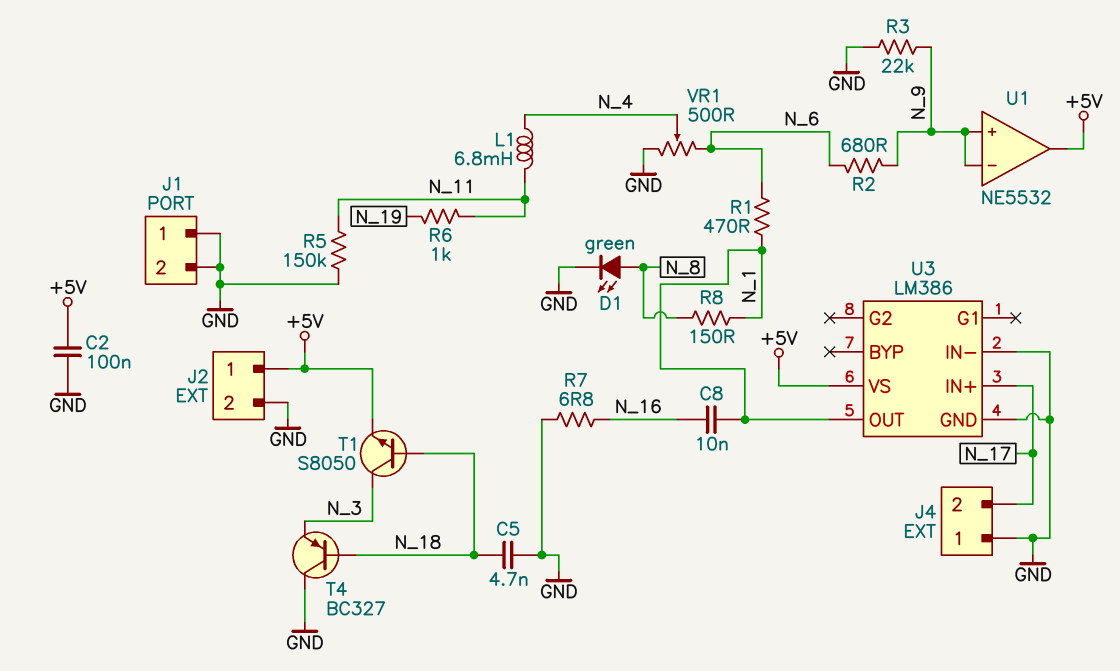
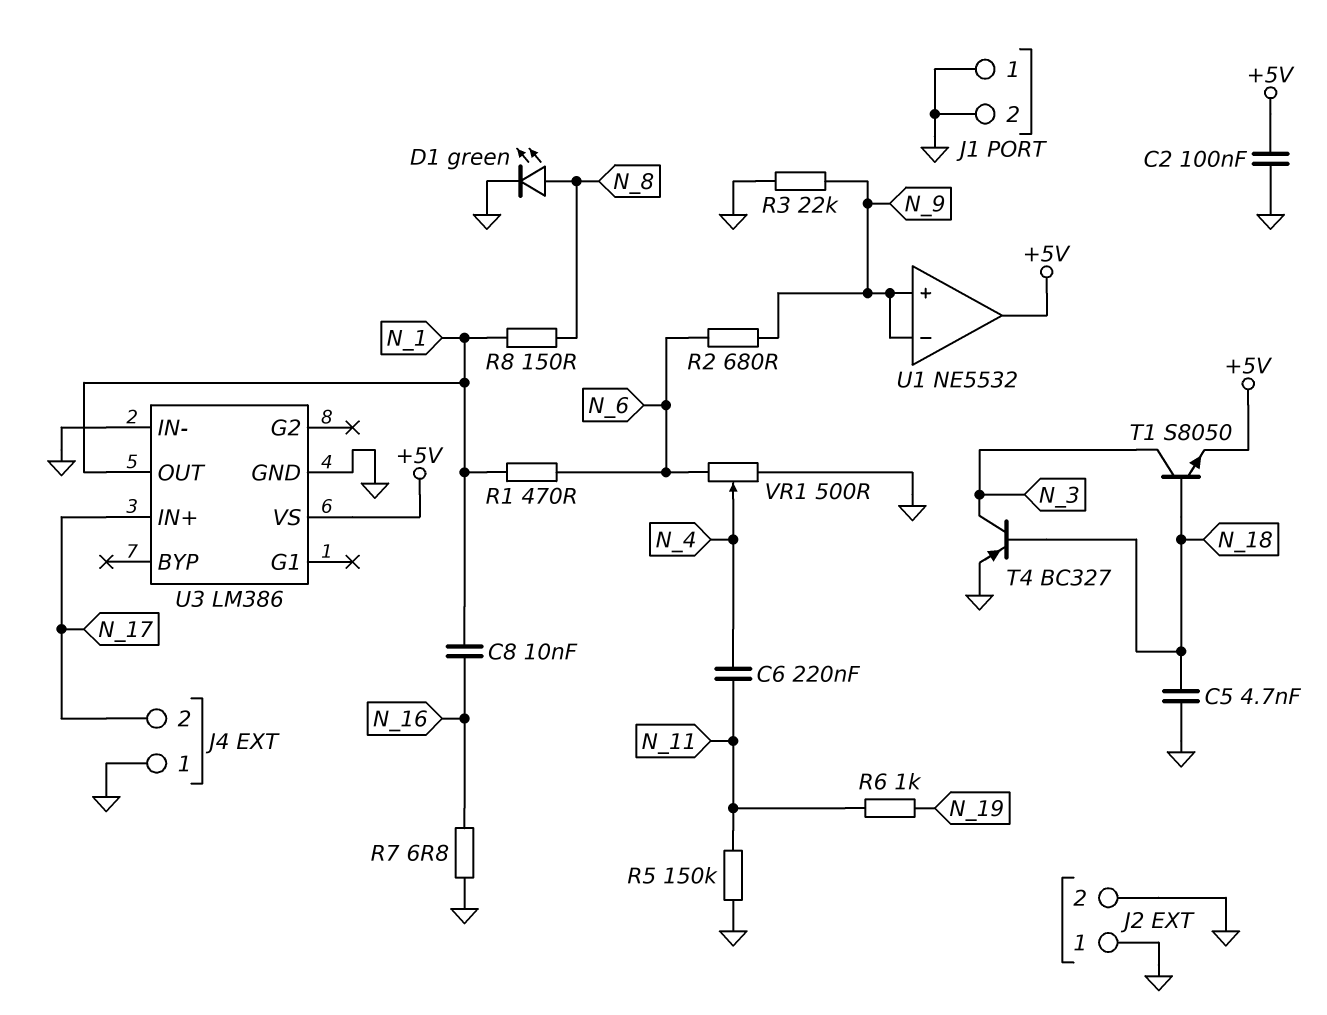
C6: none -> 220nF (N_4, N_11)
J2 pin 1: +5V -> GND
L1: 6.8mH (N_4, N_11) -> none
T4: PNP BC327 (B N_18, C GND, E N_3) -> PNP BC327 (B N_18, C N_3, E GND)

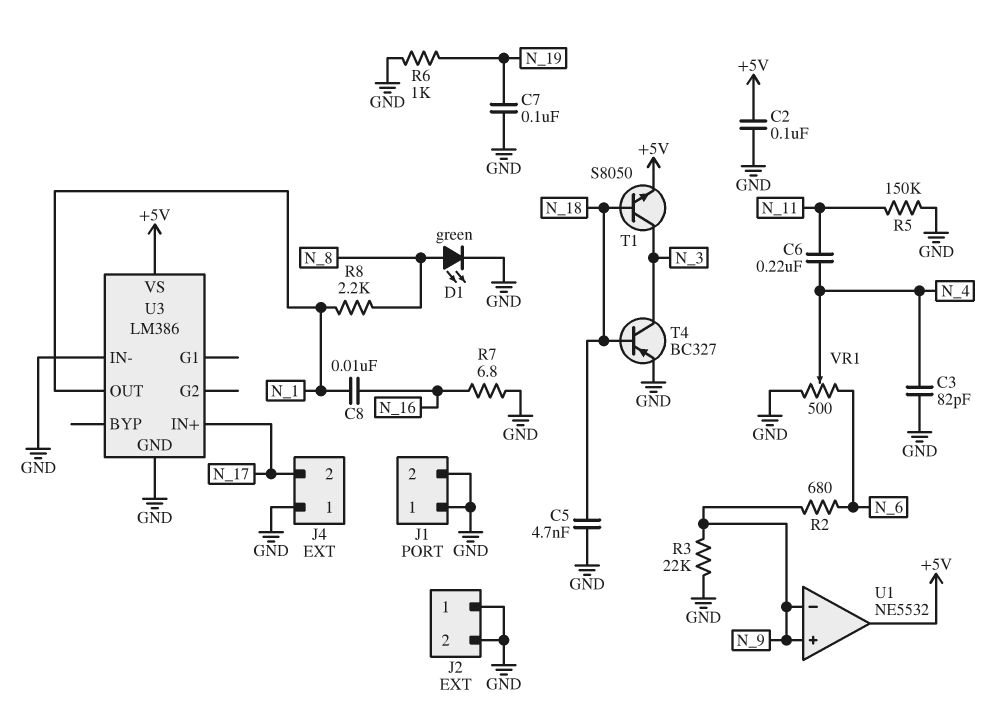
C3: none -> 82pF (GND, N_4)
C7: none -> 100nF (GND, N_19)
R1: 470 (N_1, N_6) -> none
R6: 1k (N_11, N_19) -> 1k (GND, N_19)
R8: 150 (N_1, N_8) -> 2.2k (N_1, N_8)

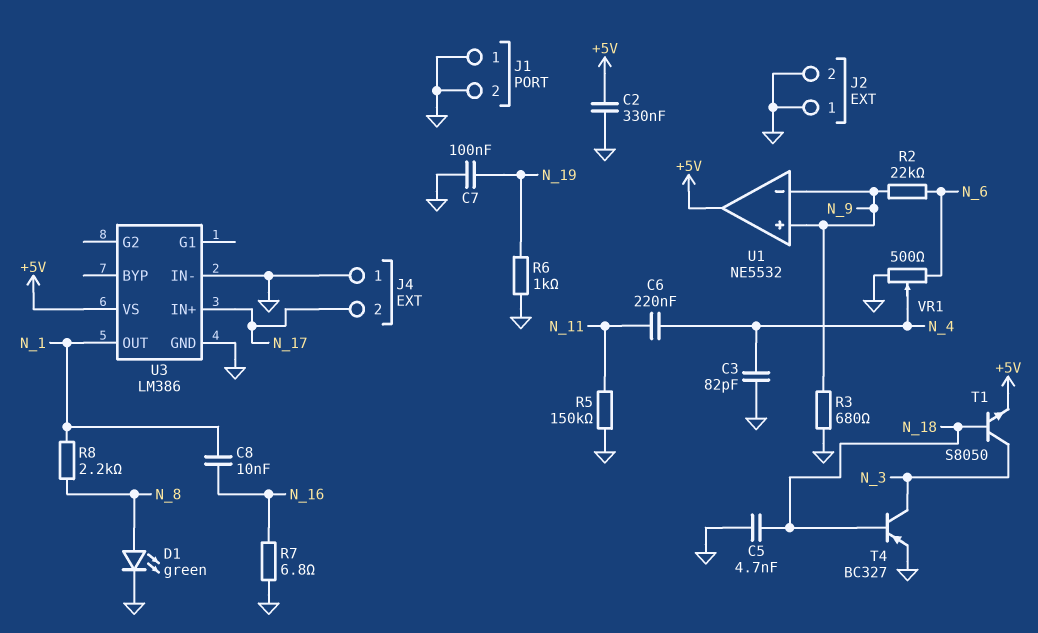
C2: 100nF (+5V, GND) -> 330nF (+5V, GND)
R2: 680 (N_6, N_9) -> 22k (N_6, N_9)
R3: 22k (GND, N_9) -> 680 (GND, N_9)

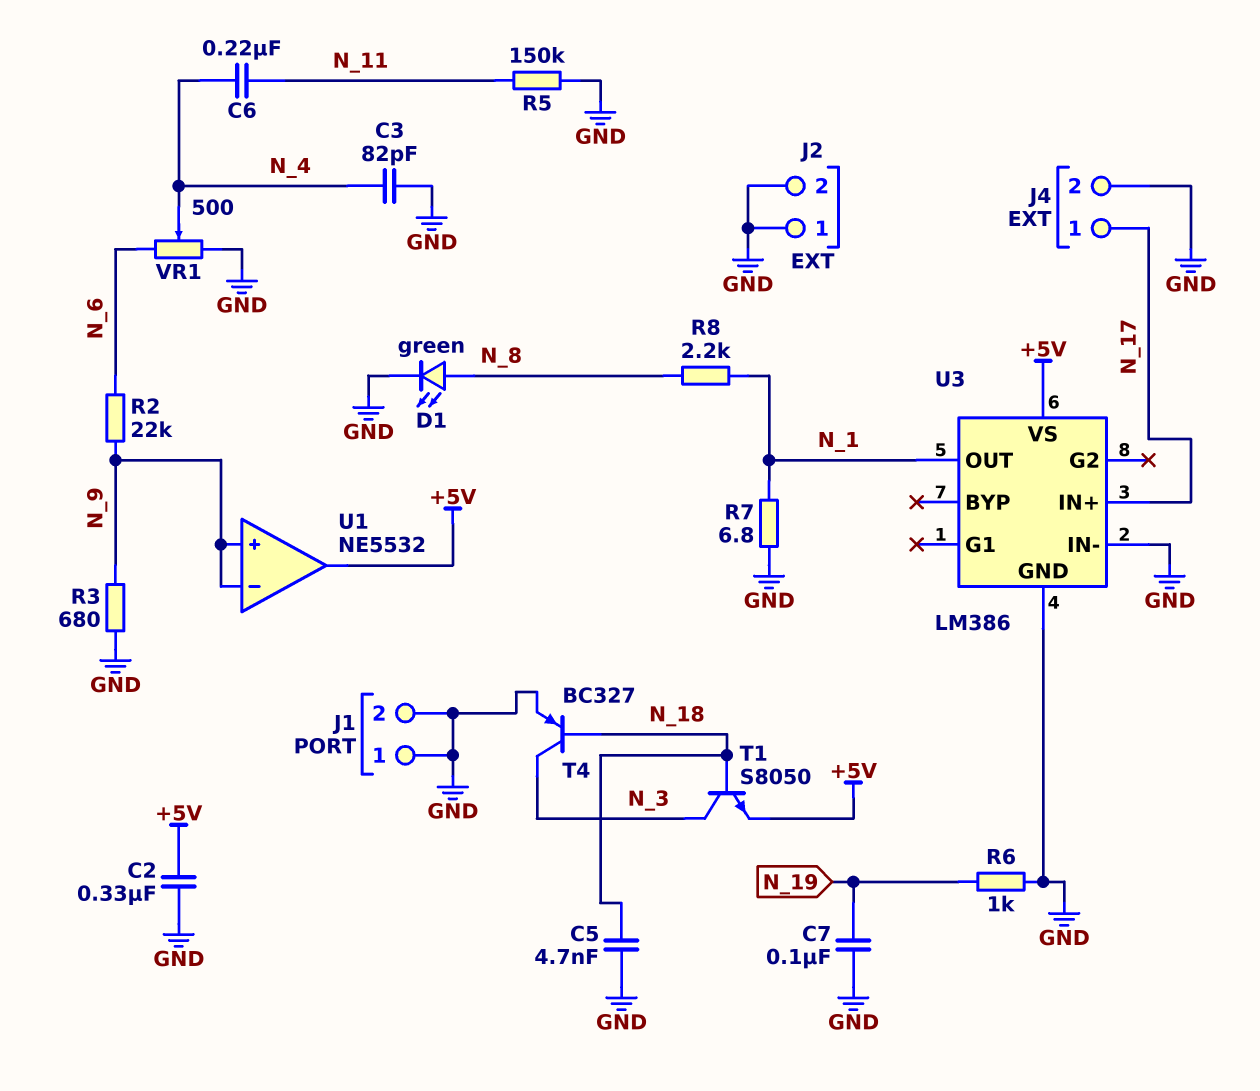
C8: 10nF (N_1, N_16) -> none
J4 pin 1: GND -> N_17
J4 pin 2: N_17 -> GND
R7: 6.8 (GND, N_16) -> 6.8 (GND, N_1)

